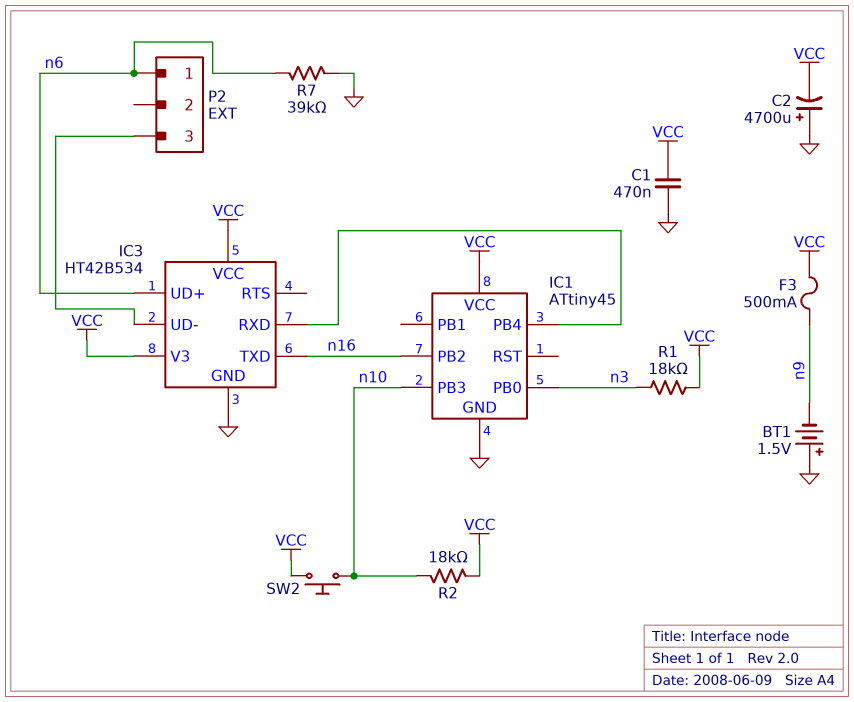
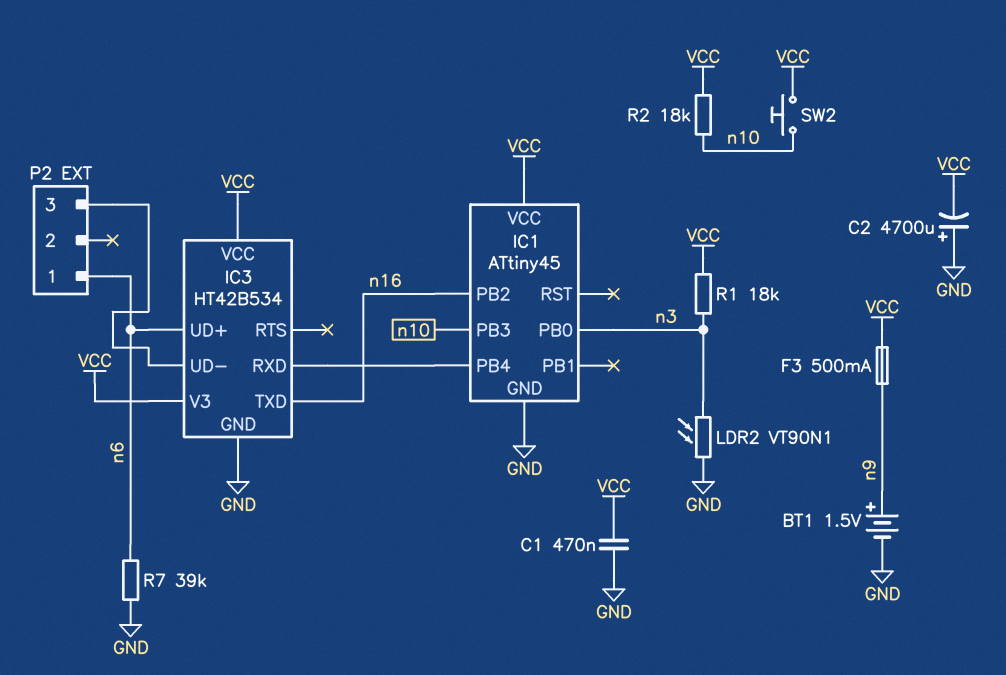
BT1: 1.5V (plus GND, minus n9) -> 1.5V (plus n9, minus GND)
LDR2: none -> VT90N1 (GND, n3)

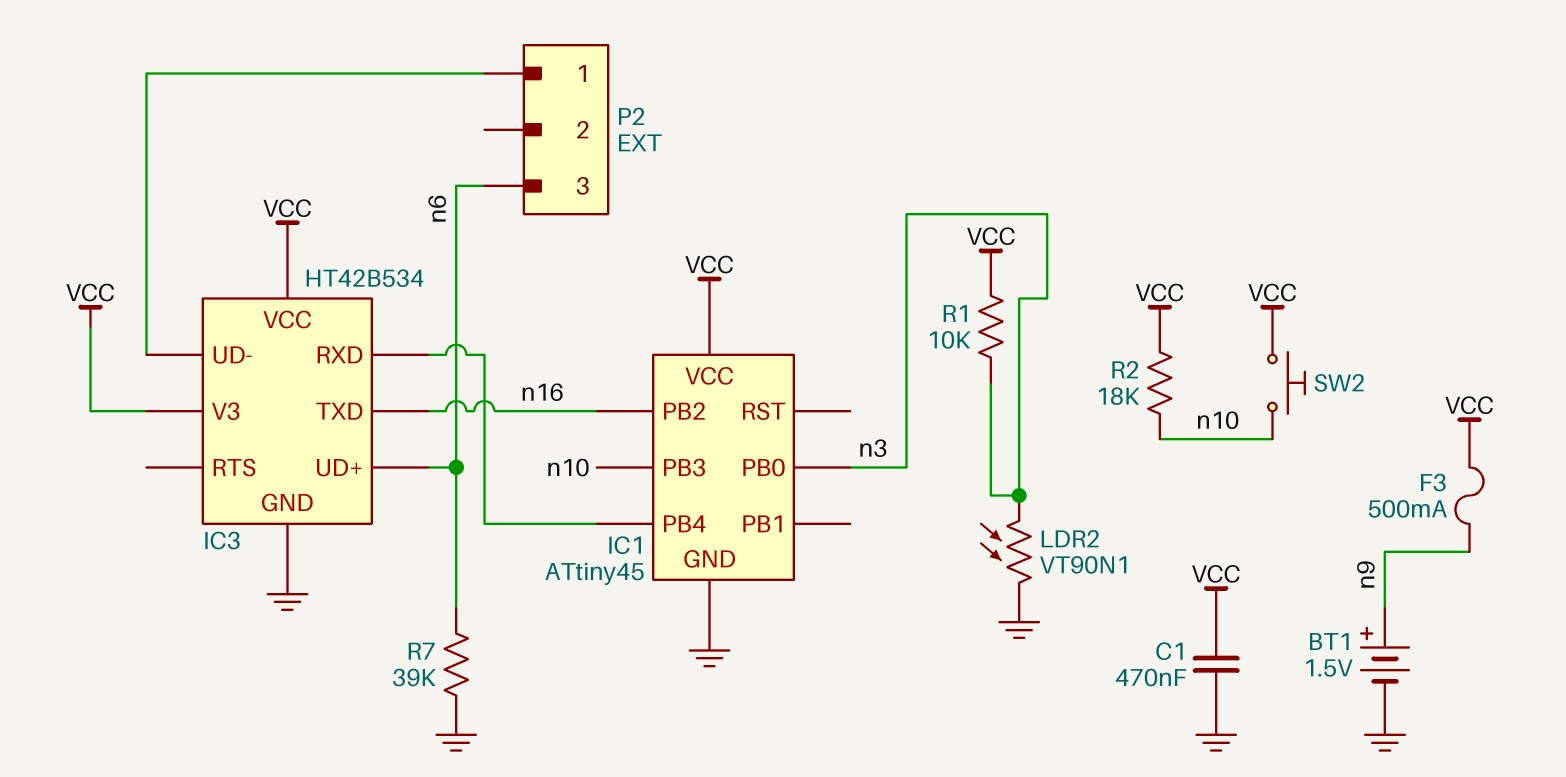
C2: 4700uF (plus GND, minus VCC) -> none
P2 pin 1: n6 -> IC3/UD-
P2 pin 3: IC3/UD- -> n6
R1: 18k (VCC, n3) -> 10k (VCC, n3)

